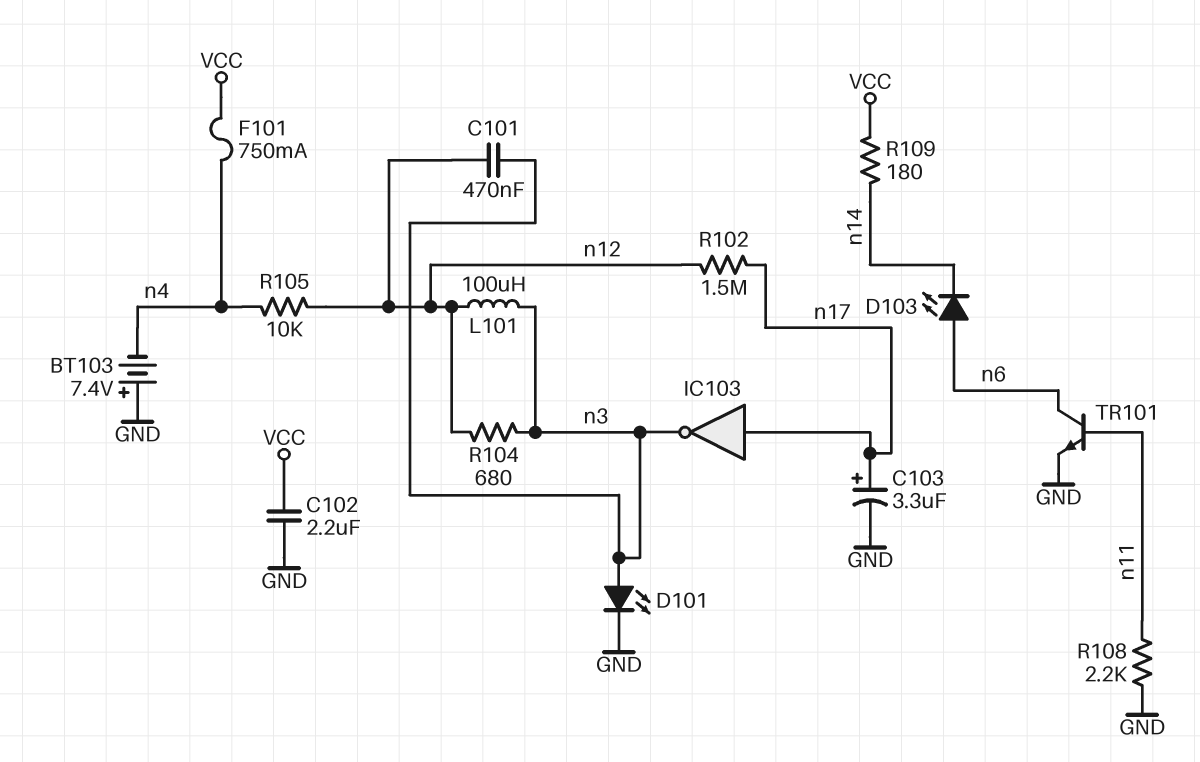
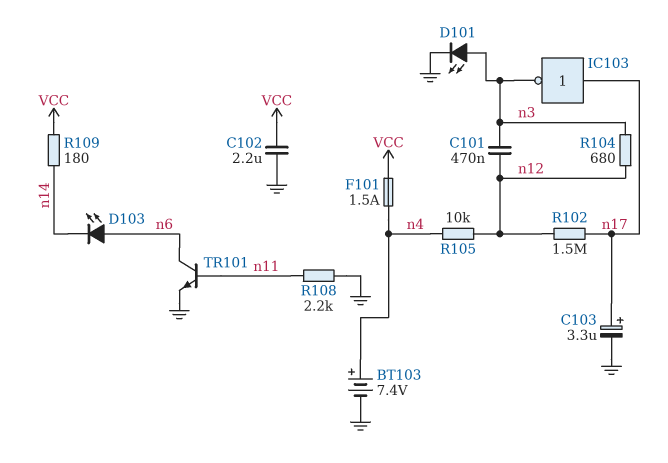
BT103: 7.4V (plus GND, minus n4) -> 7.4V (plus n4, minus GND)
F101: 750mA (VCC, n4) -> 1.5A (VCC, n4)
L101: 100uH (n3, n12) -> none

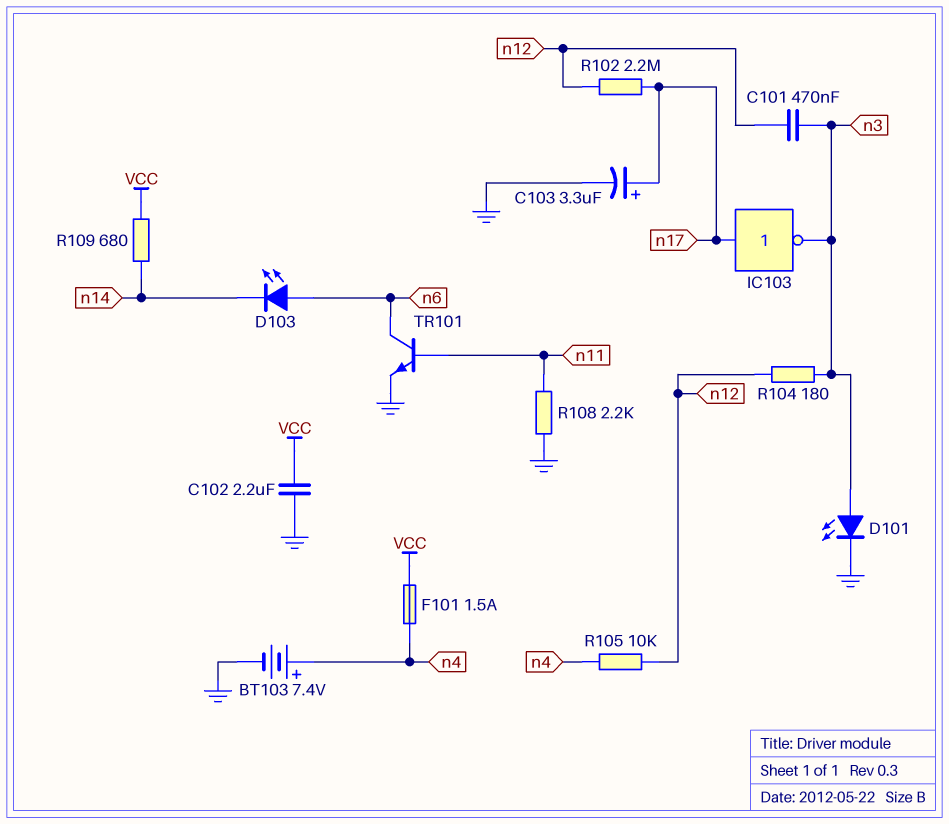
R102: 1.5M (n12, n17) -> 2.2M (n12, n17)
R104: 680 (n3, n12) -> 180 (n3, n12)
R109: 180 (VCC, n14) -> 680 (VCC, n14)

